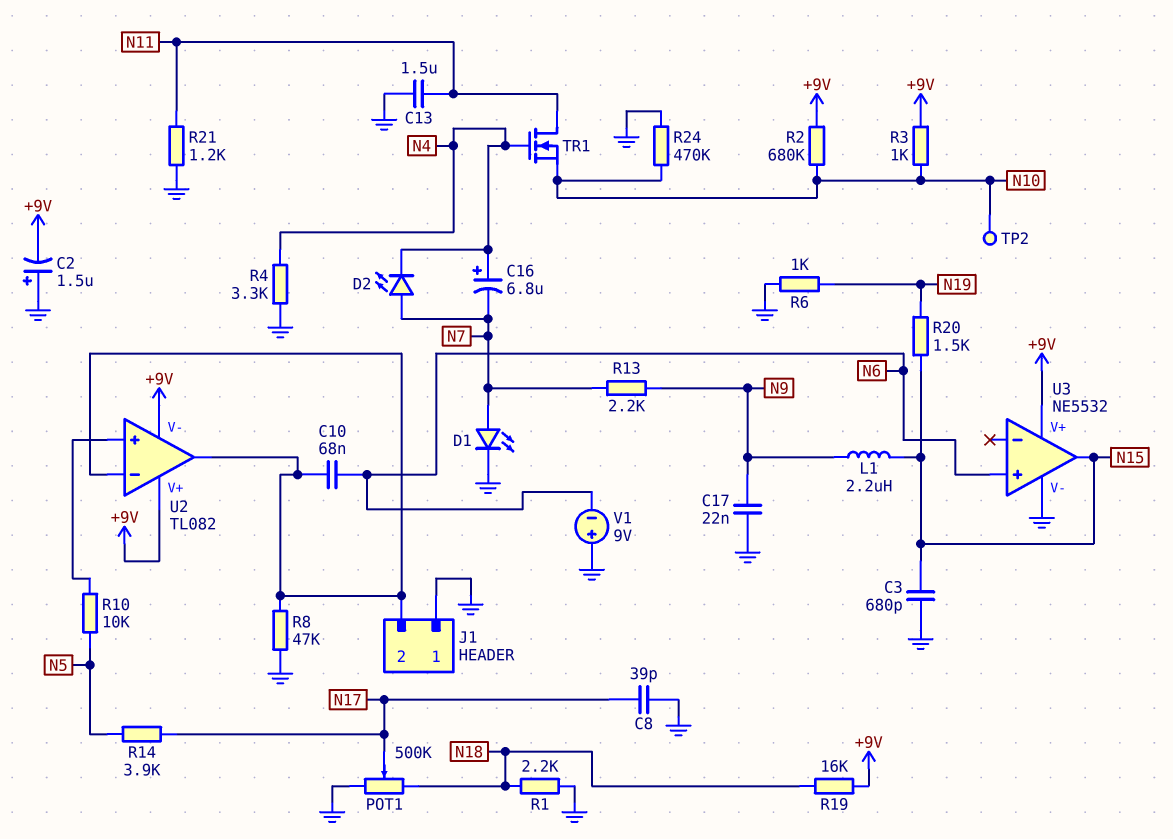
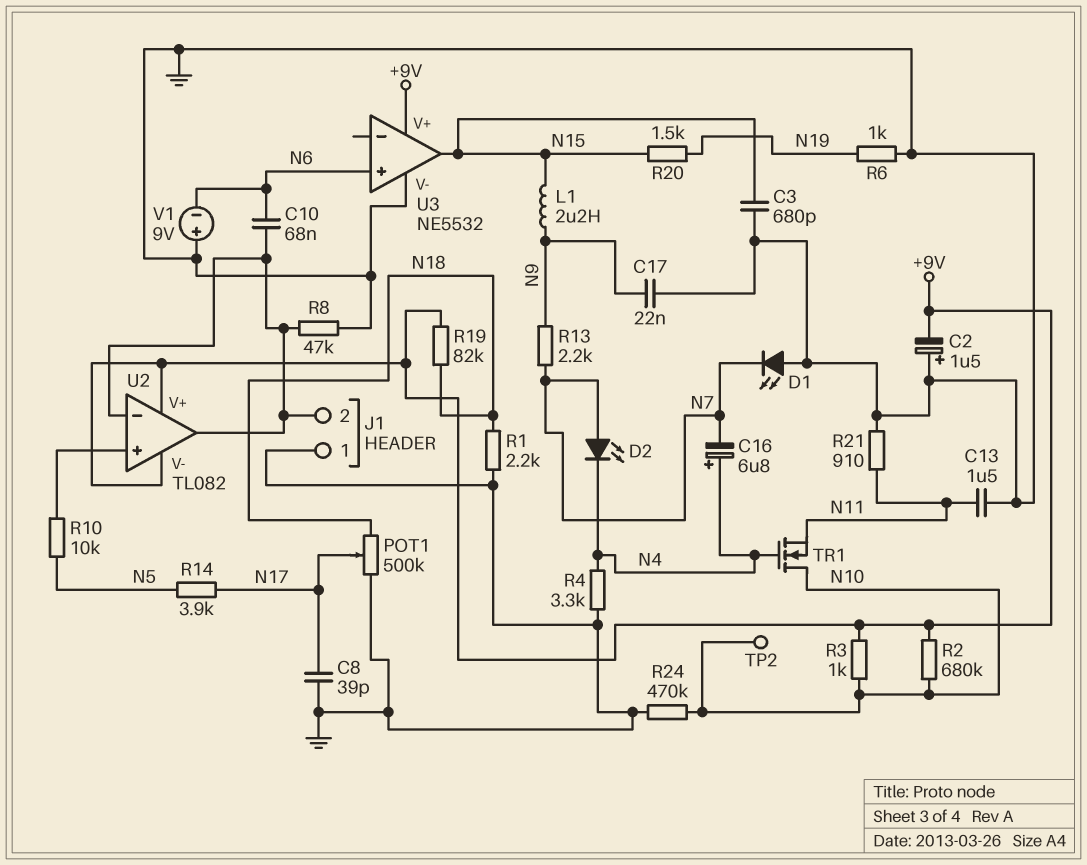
D1: LED (A N7, K GND) -> LED (A GND, K N7)
R19: 16k (+9V, N18) -> 82k (+9V, N18)
R21: 1.2k (GND, N11) -> 910 (GND, N11)
TR1: NMOS (G N4, D N11, S N10) -> NMOS (G N4, D N10, S N11)

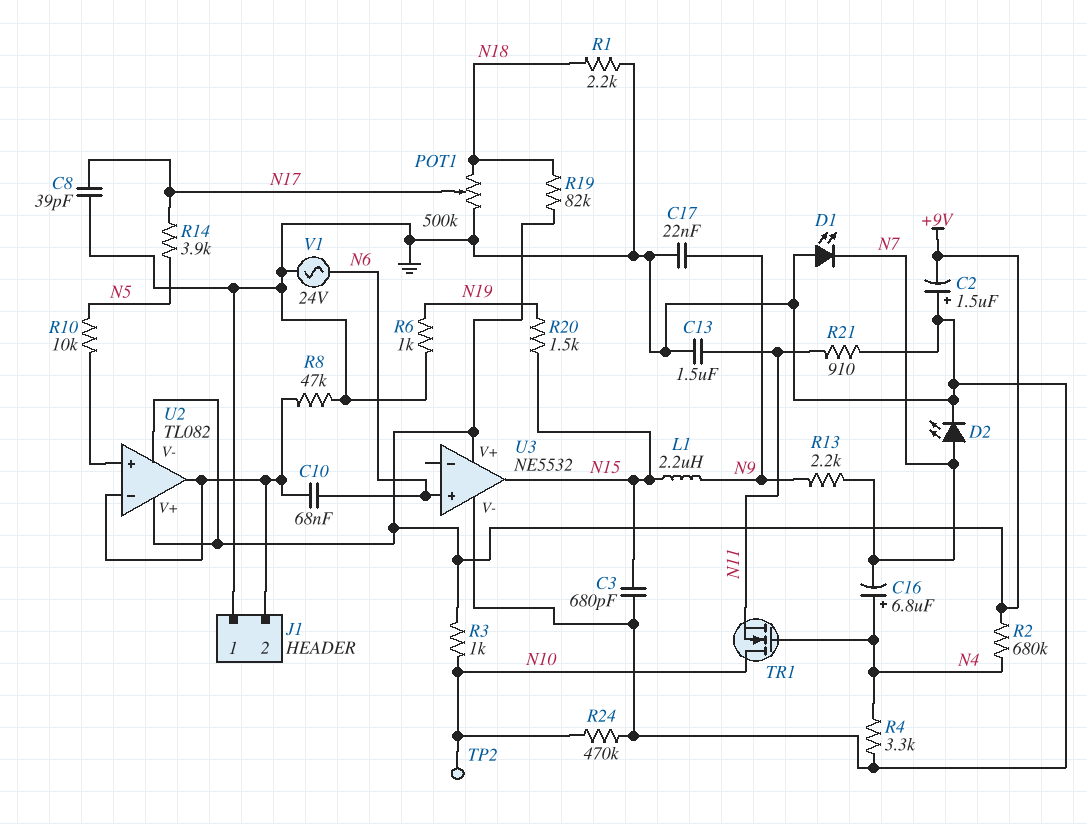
D2: LED (A N7, K N4) -> LED (A N7, K GND)
R2: 680k (+9V, N10) -> 680k (+9V, N4)
V1: 9V (plus GND, minus N6) -> AC 24V (GND, N6)

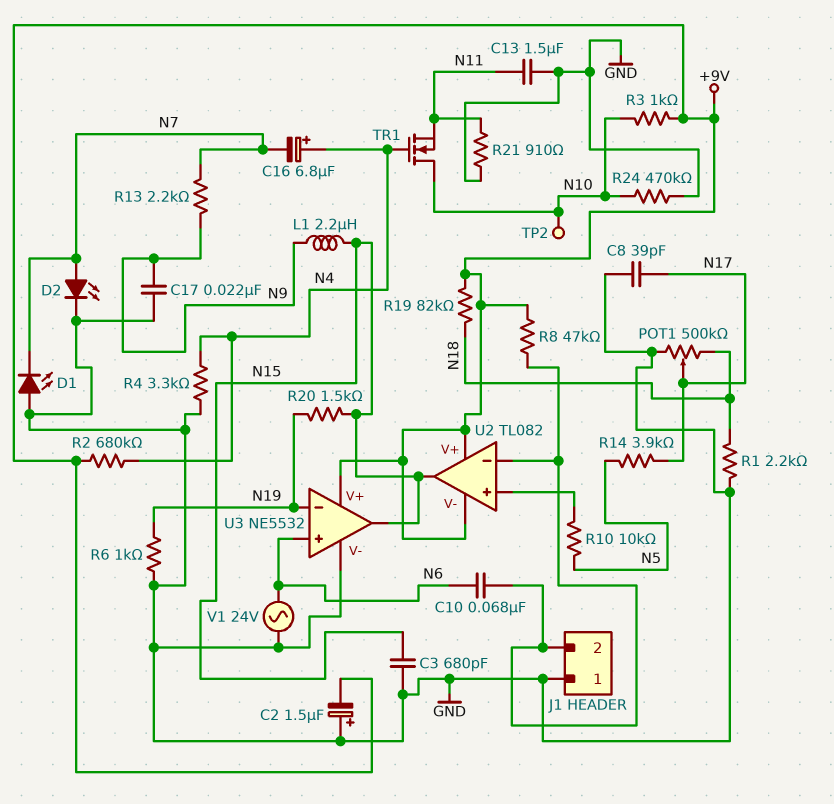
R8: 47k (GND, J1/2) -> 47k (+9V, J1/2)
U2 pin out: J1/2 -> N15
U3 pin in-: none -> N19

